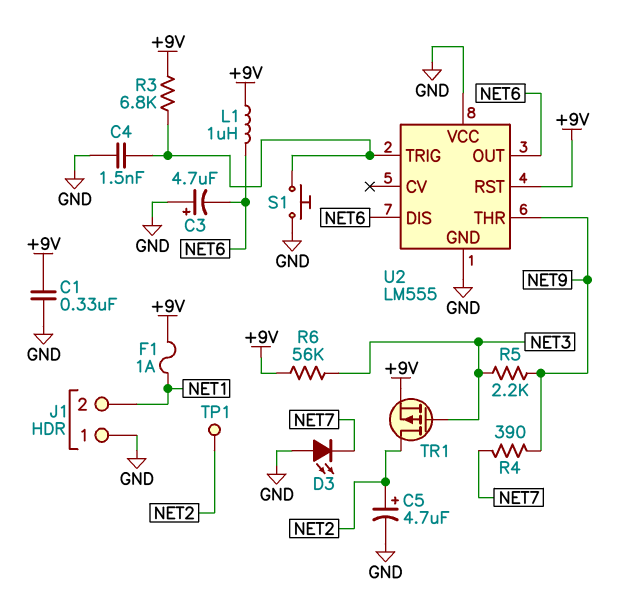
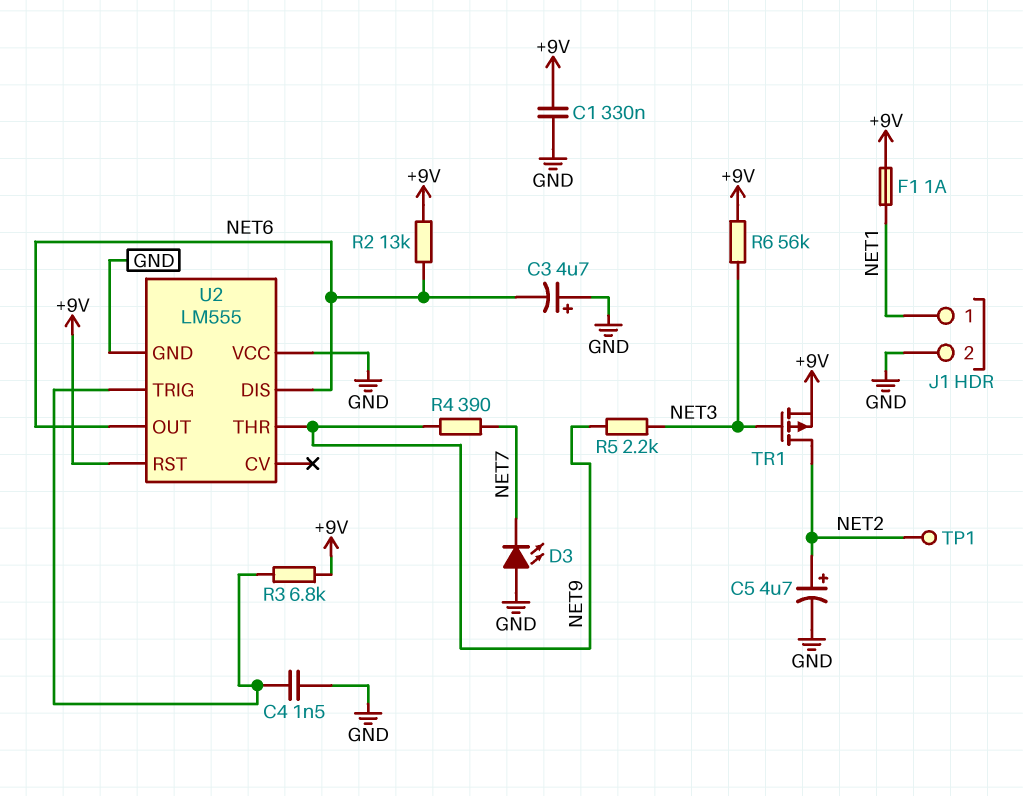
J1 pin 1: GND -> NET1
J1 pin 2: NET1 -> GND
L1: 1uH (+9V, NET6) -> none
R2: none -> 13k (+9V, NET6)
S1: button (GND, U2/TRIG) -> none

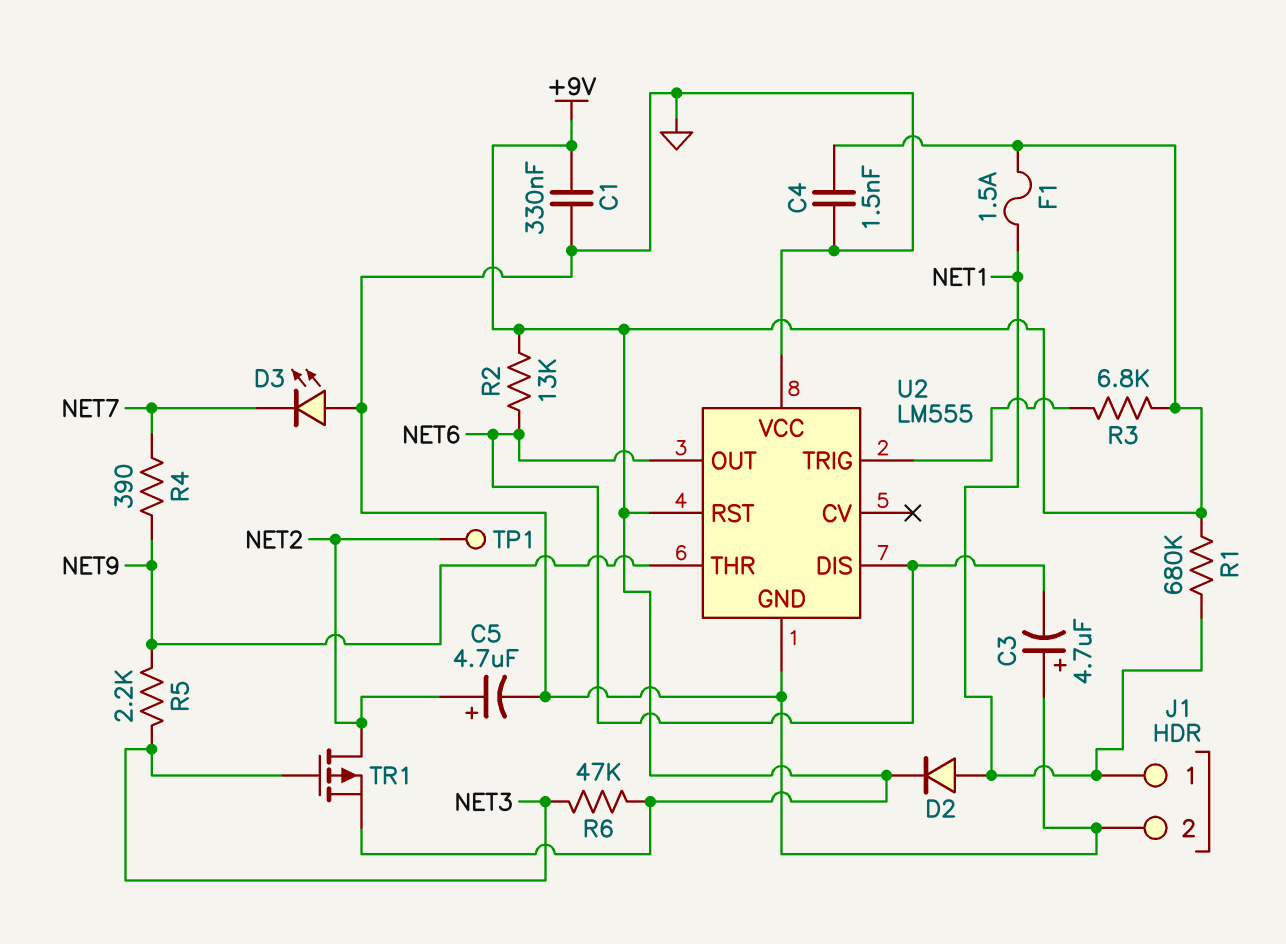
C4: 1.5nF (GND, U2/TRIG) -> 1.5nF (+9V, GND)
D2: none -> diode (A NET1, K +9V)
F1: 1A (+9V, NET1) -> 1.5A (+9V, NET1)
R1: none -> 680k (+9V, NET1)
R6: 56k (+9V, NET3) -> 47k (+9V, NET3)

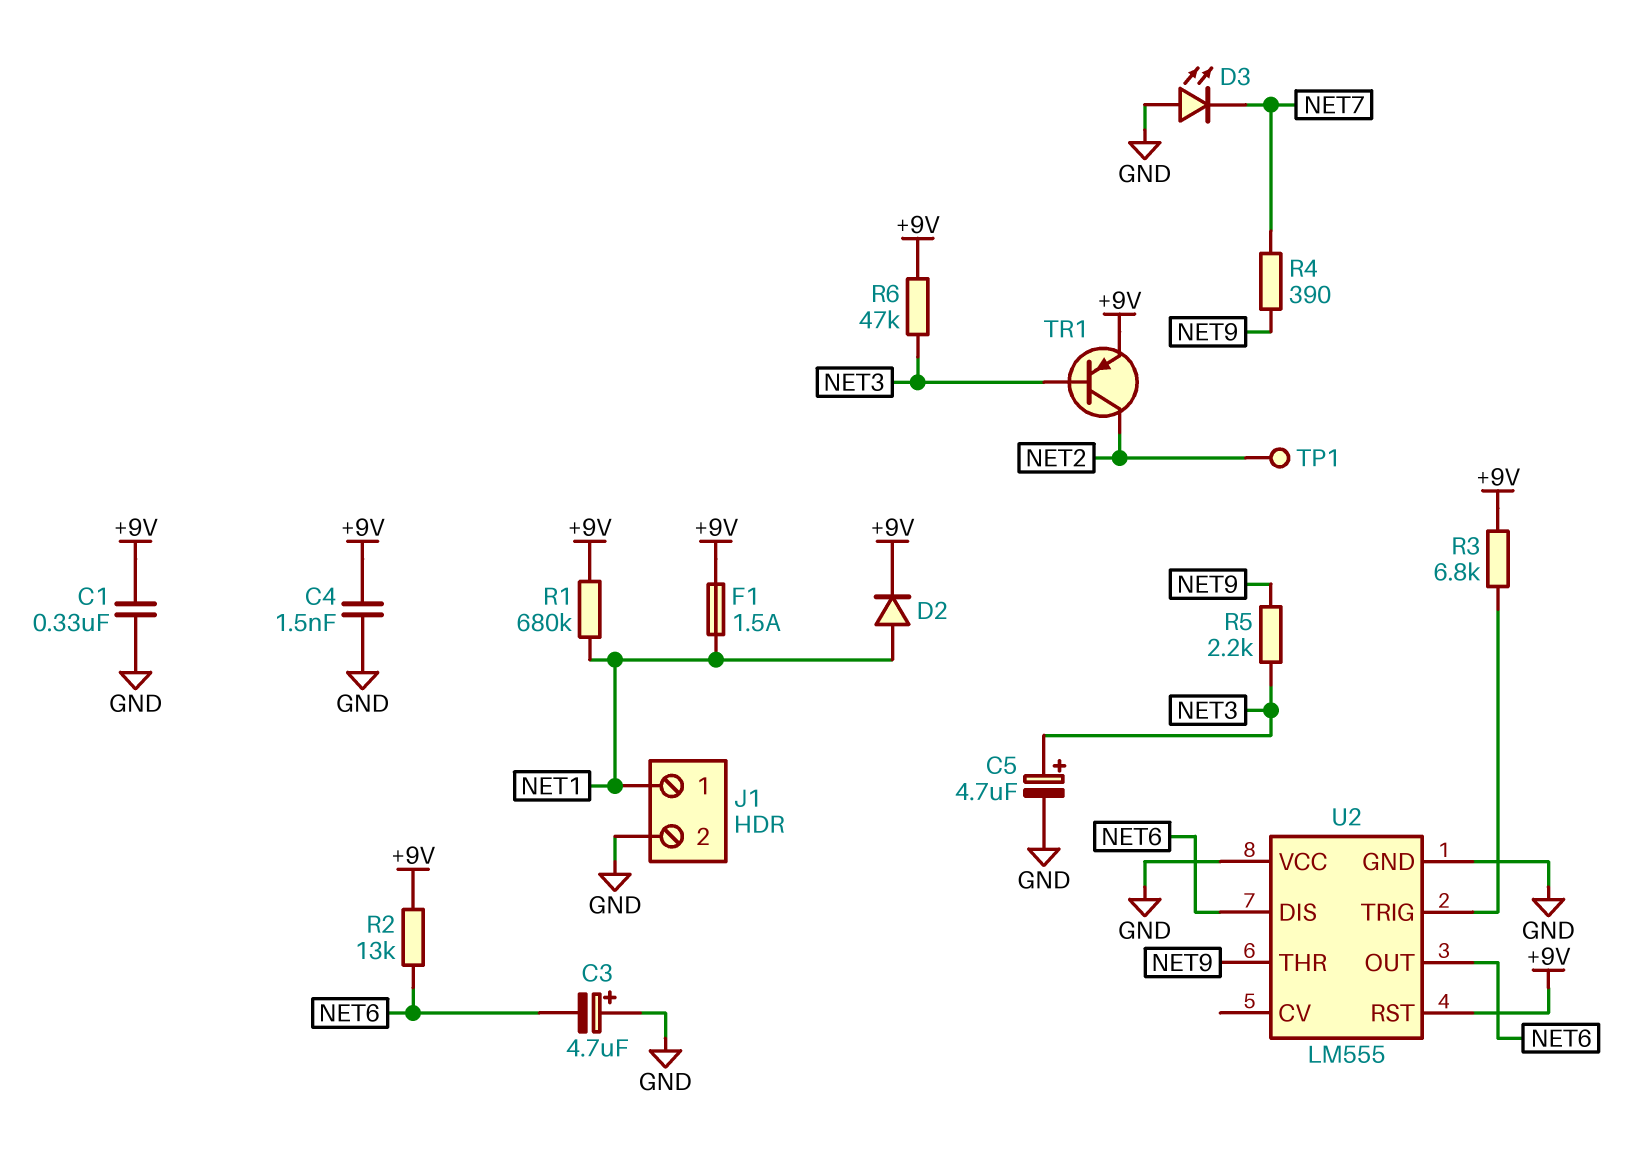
C5: 4.7uF (plus NET2, minus GND) -> 4.7uF (plus NET3, minus GND)
TR1: PMOS (G NET3, D NET2, S +9V) -> PNP (B NET3, C NET2, E +9V)

